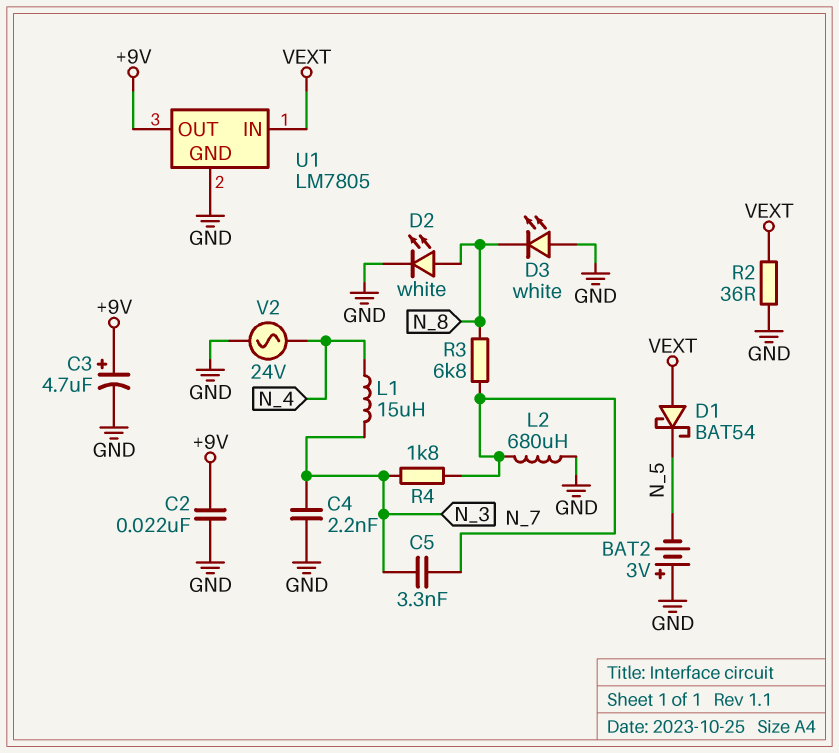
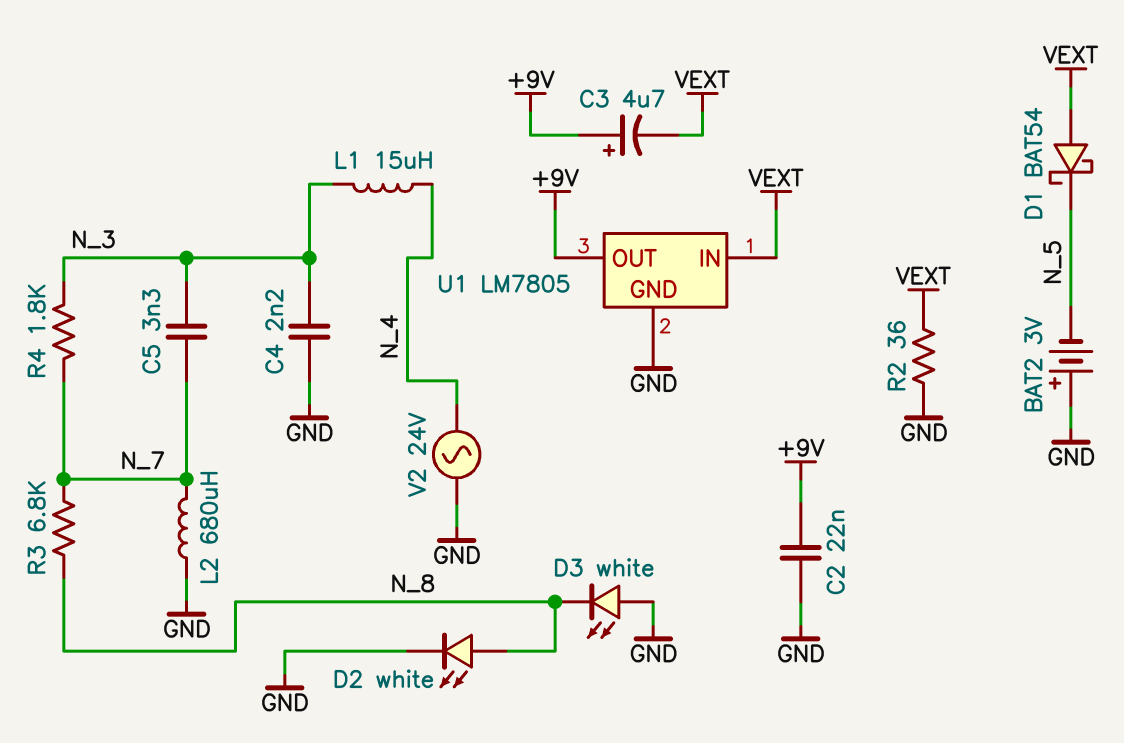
C3: 4.7uF (plus +9V, minus GND) -> 4.7uF (plus +9V, minus VEXT)

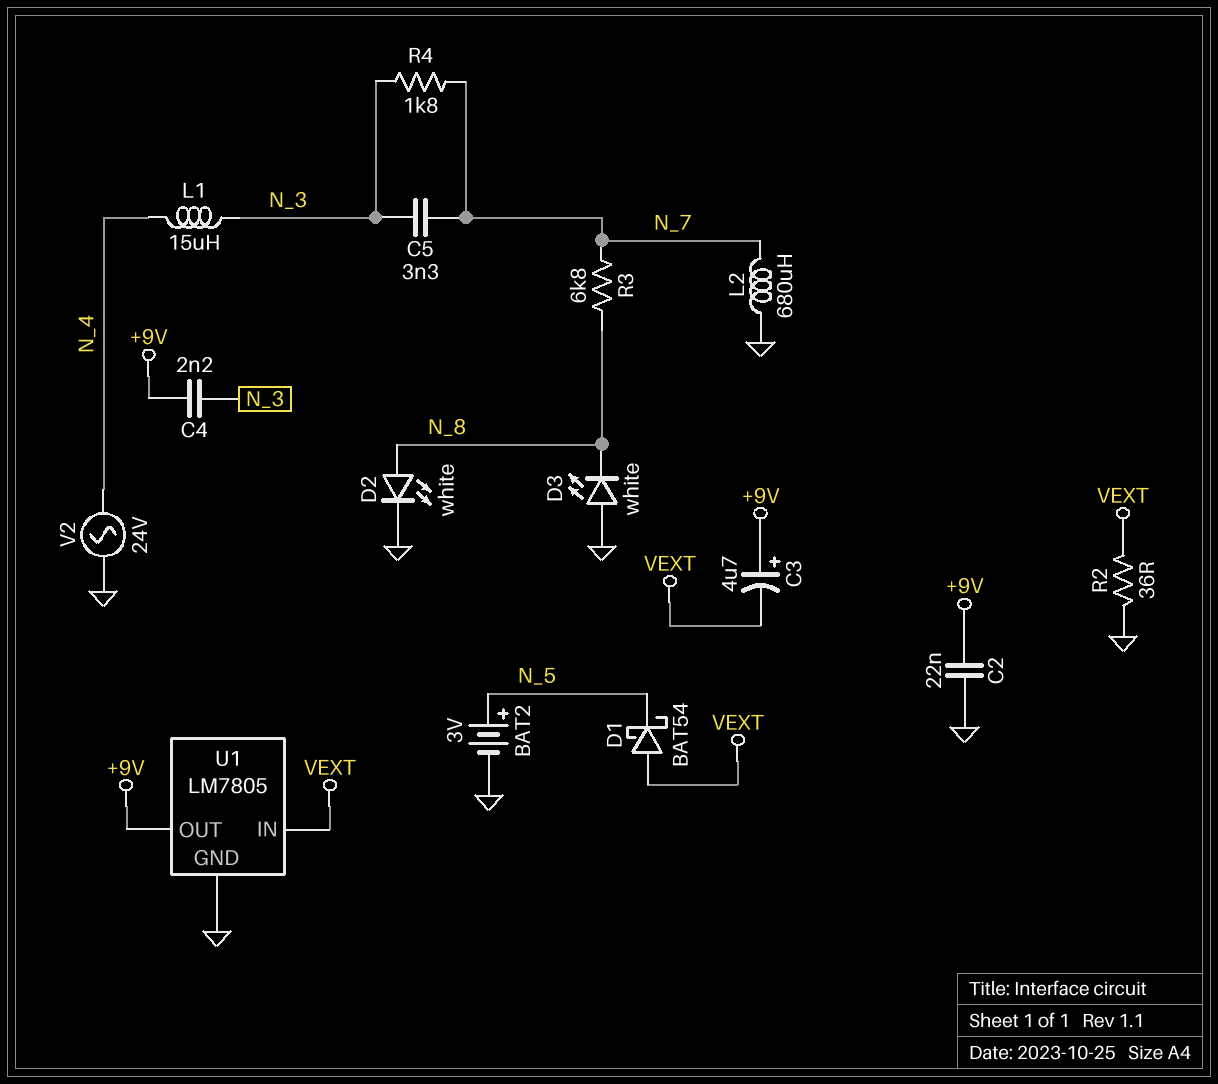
BAT2: 3V (plus GND, minus N_5) -> 3V (plus N_5, minus GND)
C4: 2.2nF (GND, N_3) -> 2.2nF (+9V, N_3)

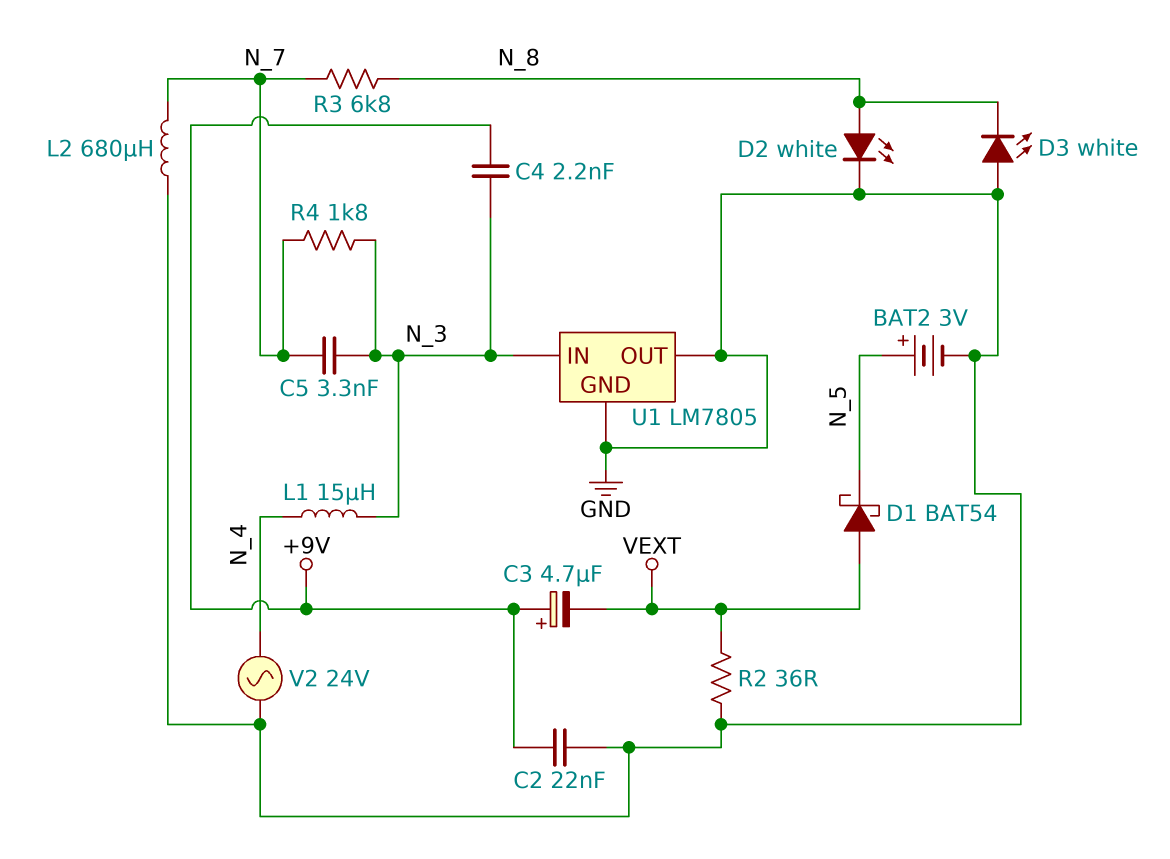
U1 pin IN: VEXT -> N_3
U1 pin OUT: +9V -> GND

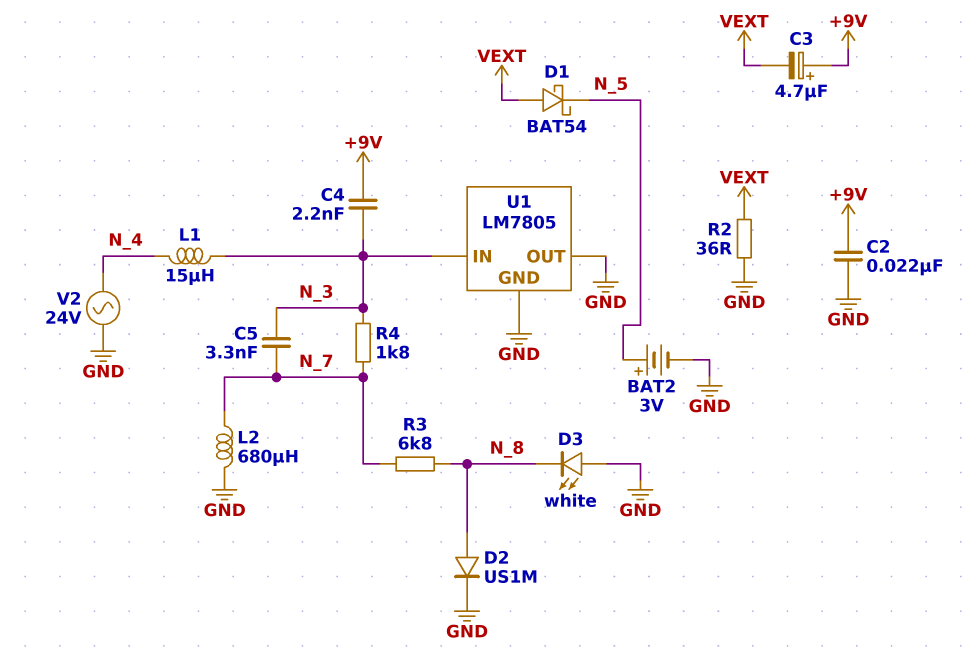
D2: LED white (A N_8, K GND) -> diode US1M (A N_8, K GND)

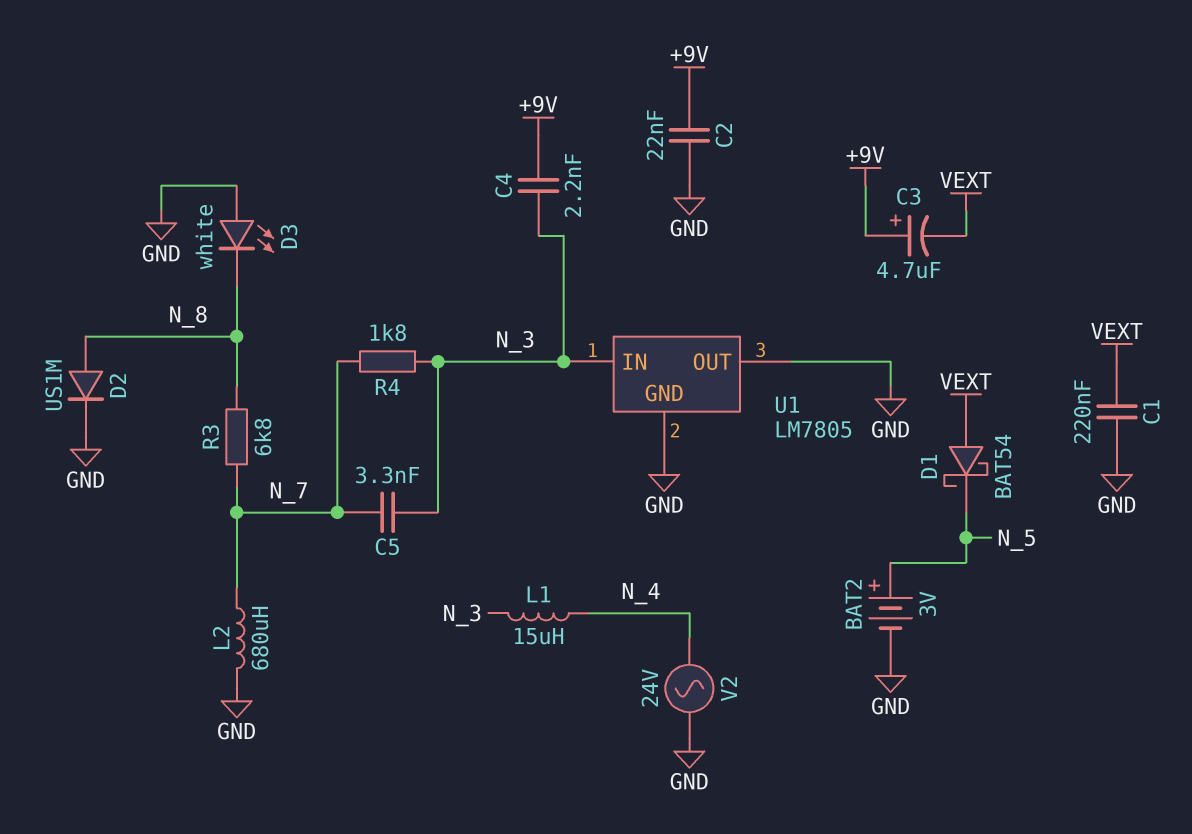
C1: none -> 220nF (GND, VEXT)
R2: 36 (GND, VEXT) -> none

